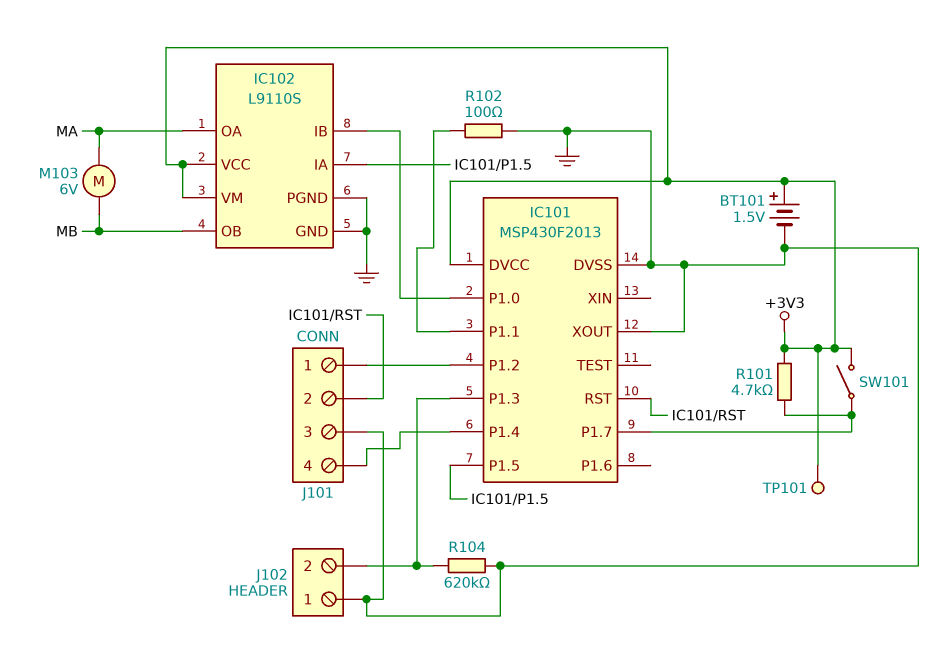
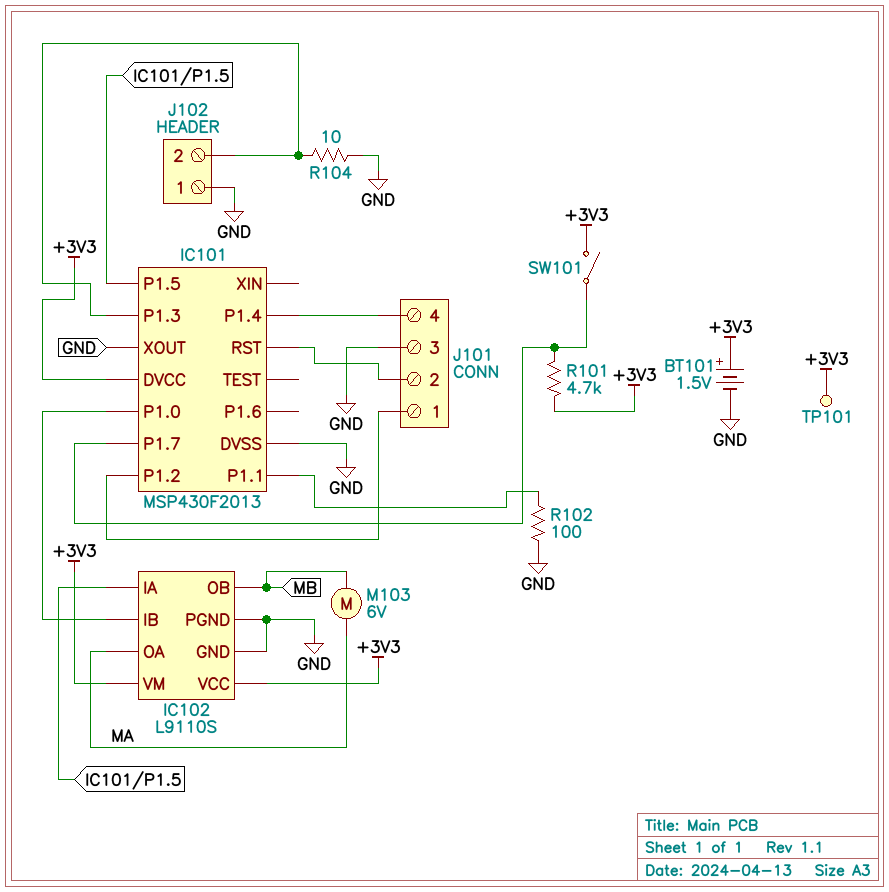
R104: 620k (GND, IC101/P1.3) -> 10 (GND, IC101/P1.3)

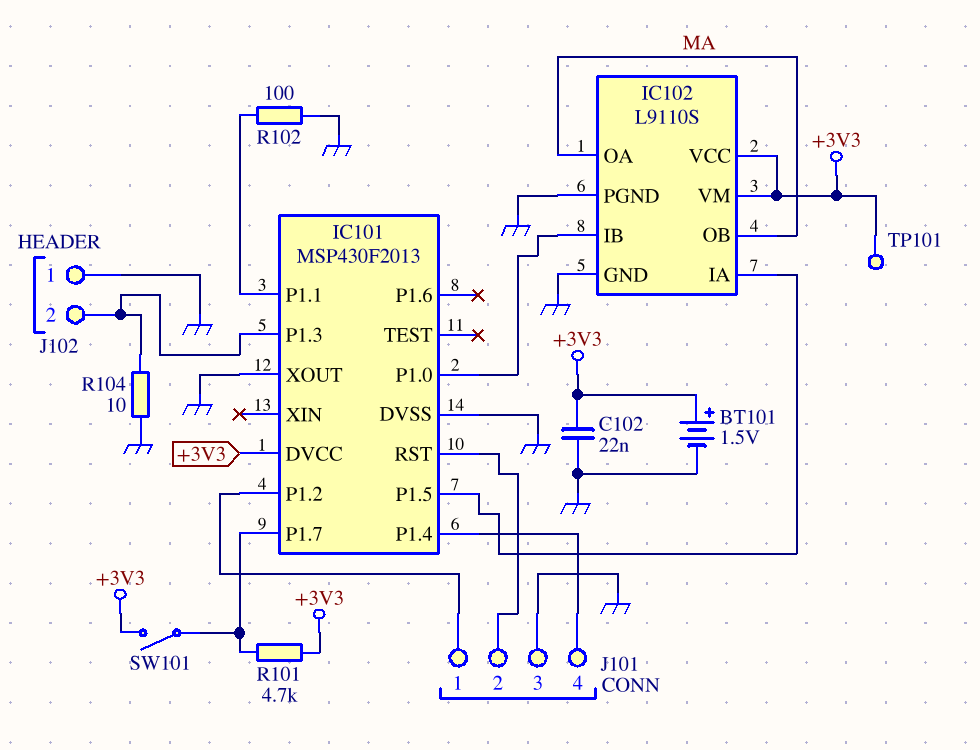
C102: none -> 22nF (+3V3, GND)
IC102 pin OB: MB -> MA
M103: motor 6V (MA, MB) -> none

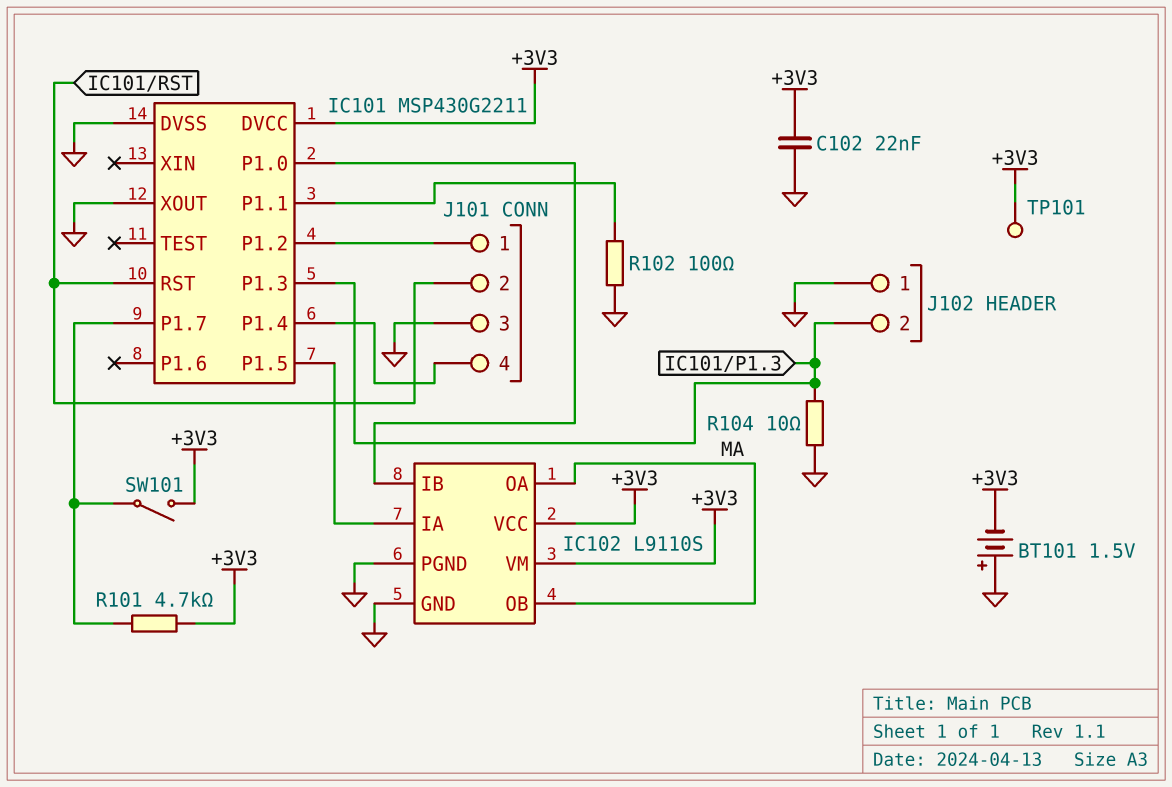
BT101: 1.5V (plus +3V3, minus GND) -> 1.5V (plus GND, minus +3V3)
IC101: MSP430F2013 -> MSP430G2211

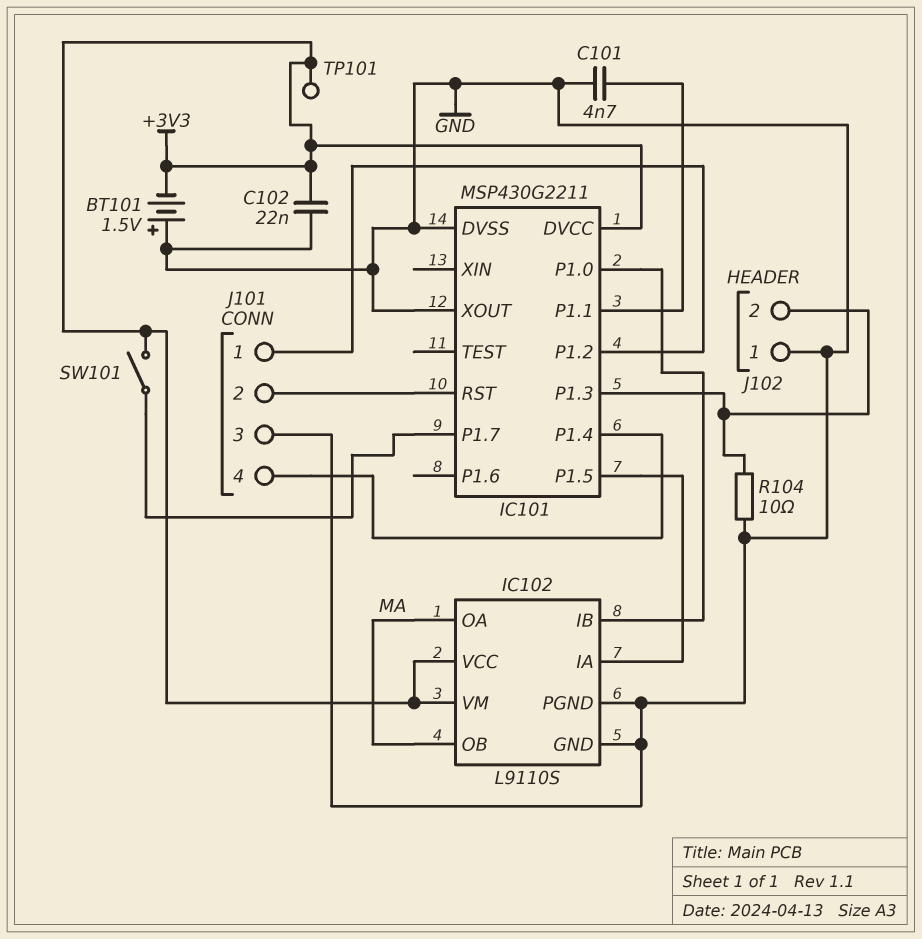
C101: none -> 4.7nF (GND, IC101/P1.1)
R101: 4.7k (+3V3, IC101/P1.7) -> none
R102: 100 (GND, IC101/P1.1) -> none

